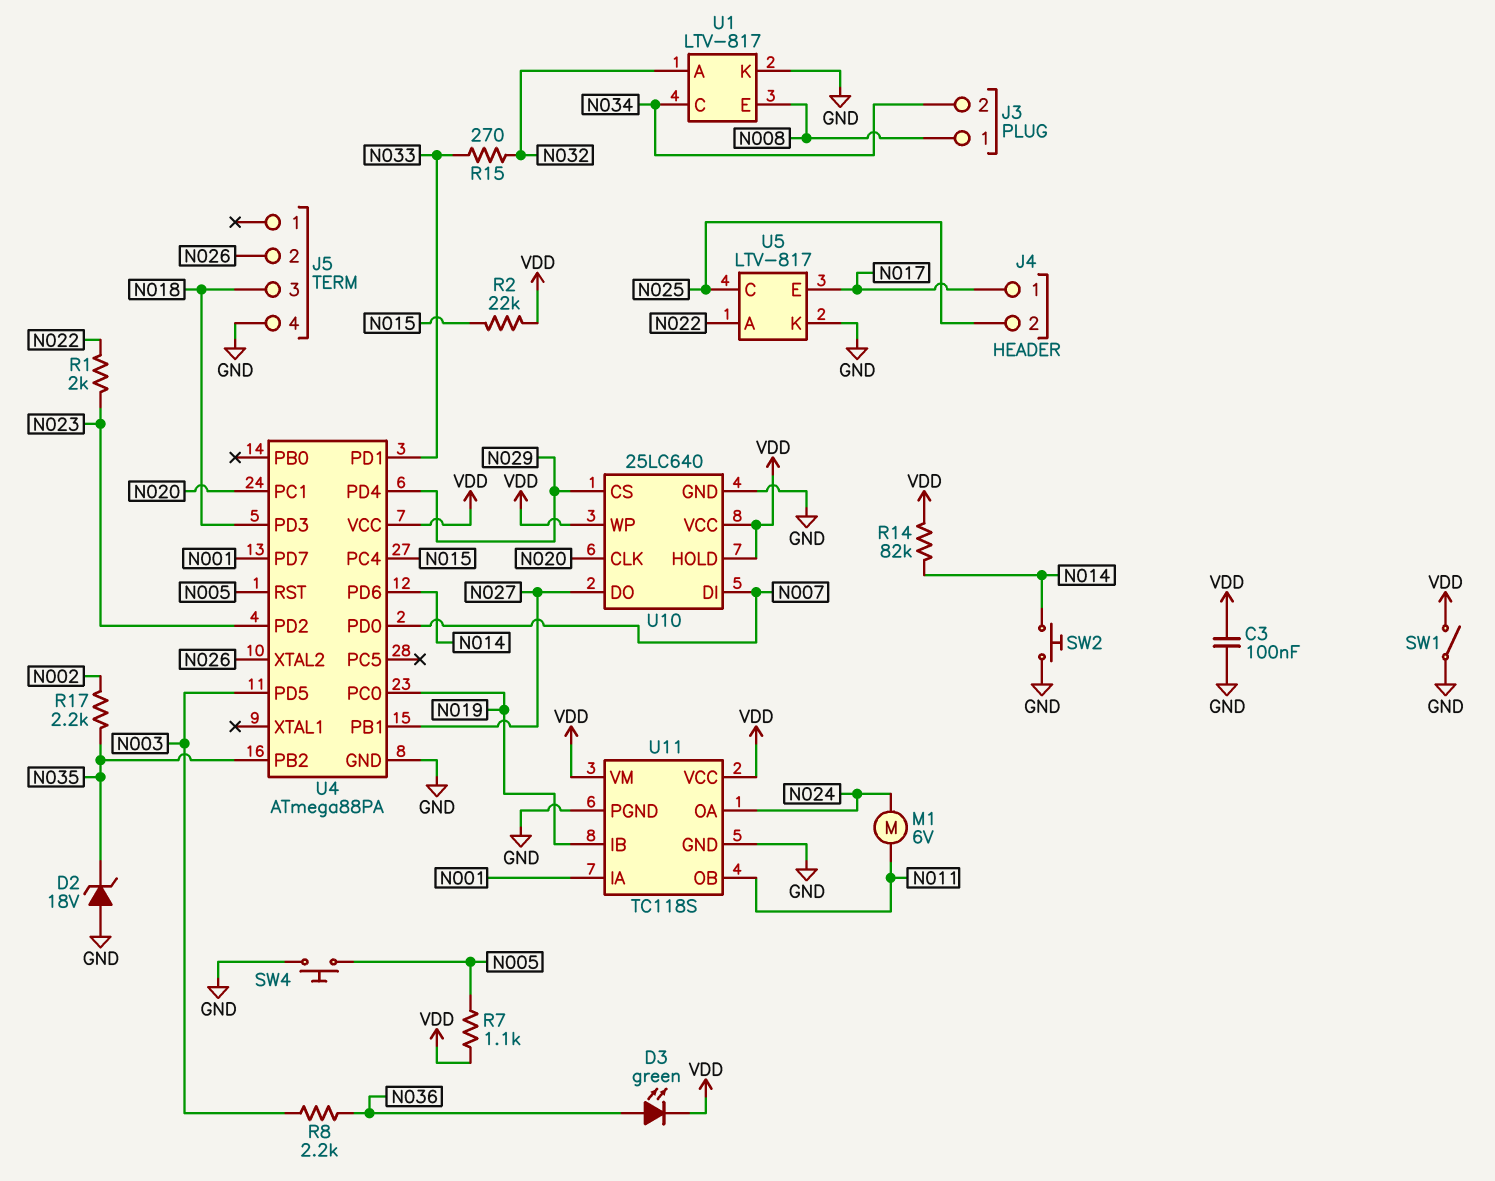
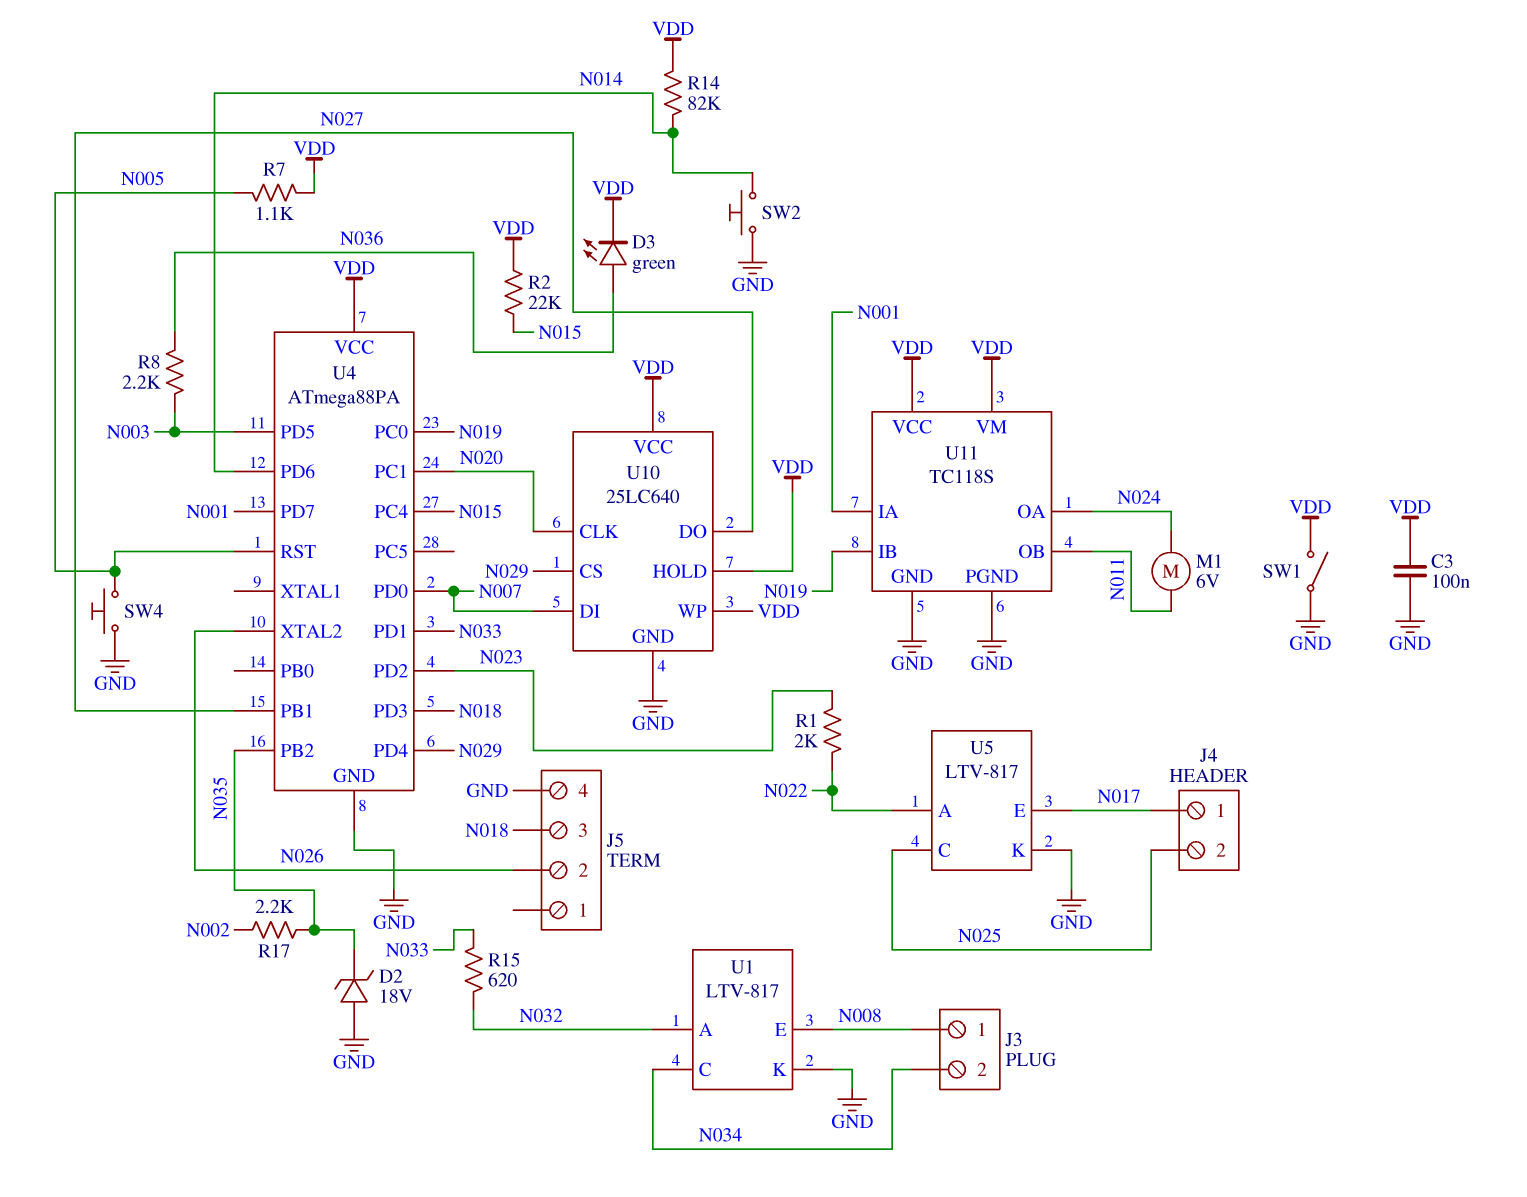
R15: 270 (N032, N033) -> 620 (N032, N033)

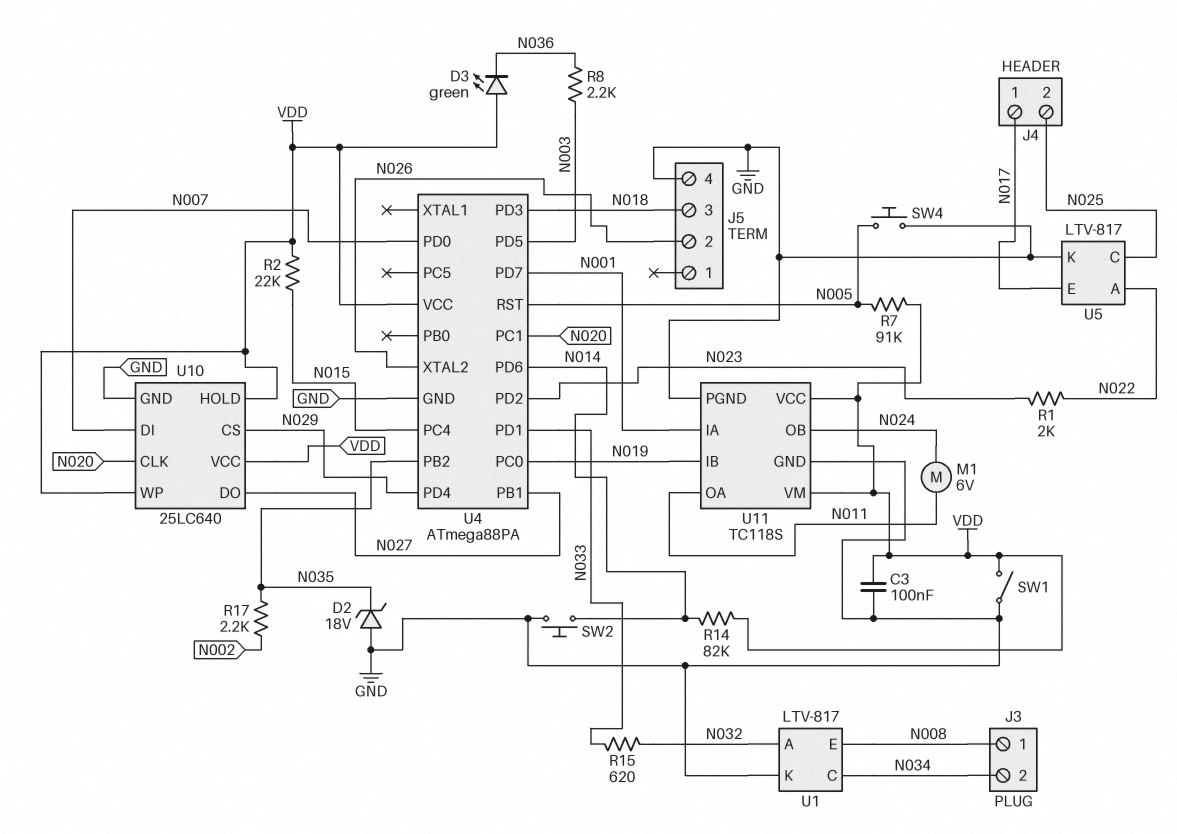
D3: LED green (A N036, K VDD) -> LED green (A VDD, K N036)
R7: 1.1k (N005, VDD) -> 91k (N005, VDD)
U11 pin OA: N024 -> N011
U11 pin OB: N011 -> N024

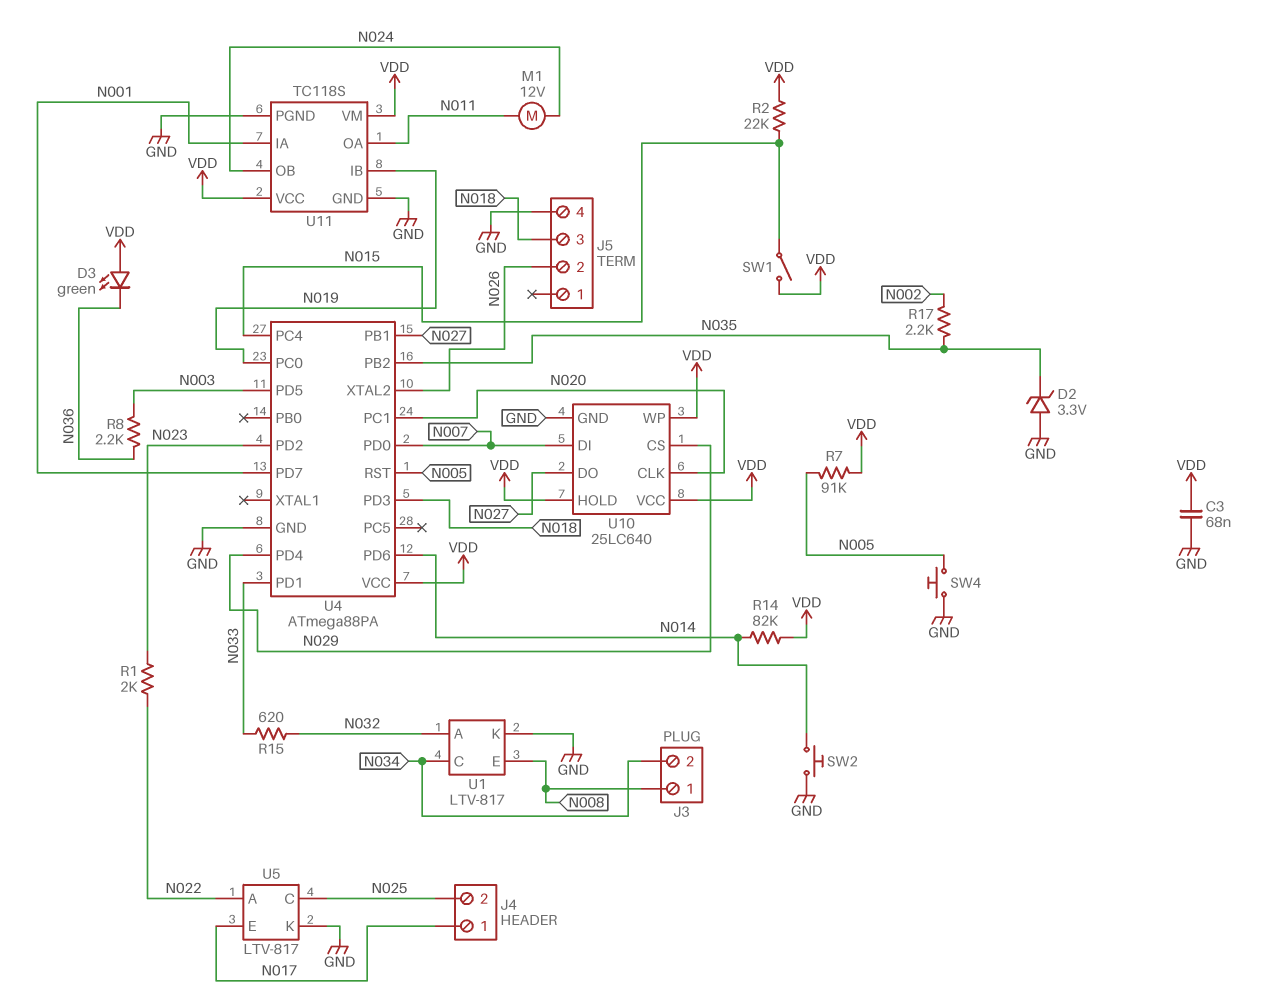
C3: 100nF (GND, VDD) -> 68nF (GND, VDD)
D2: zener 18V (A GND, K N035) -> zener 3.3V (A GND, K N035)
M1: motor 6V (N011, N024) -> motor 12V (N011, N024)
SW1: switch (GND, VDD) -> switch (N015, VDD)

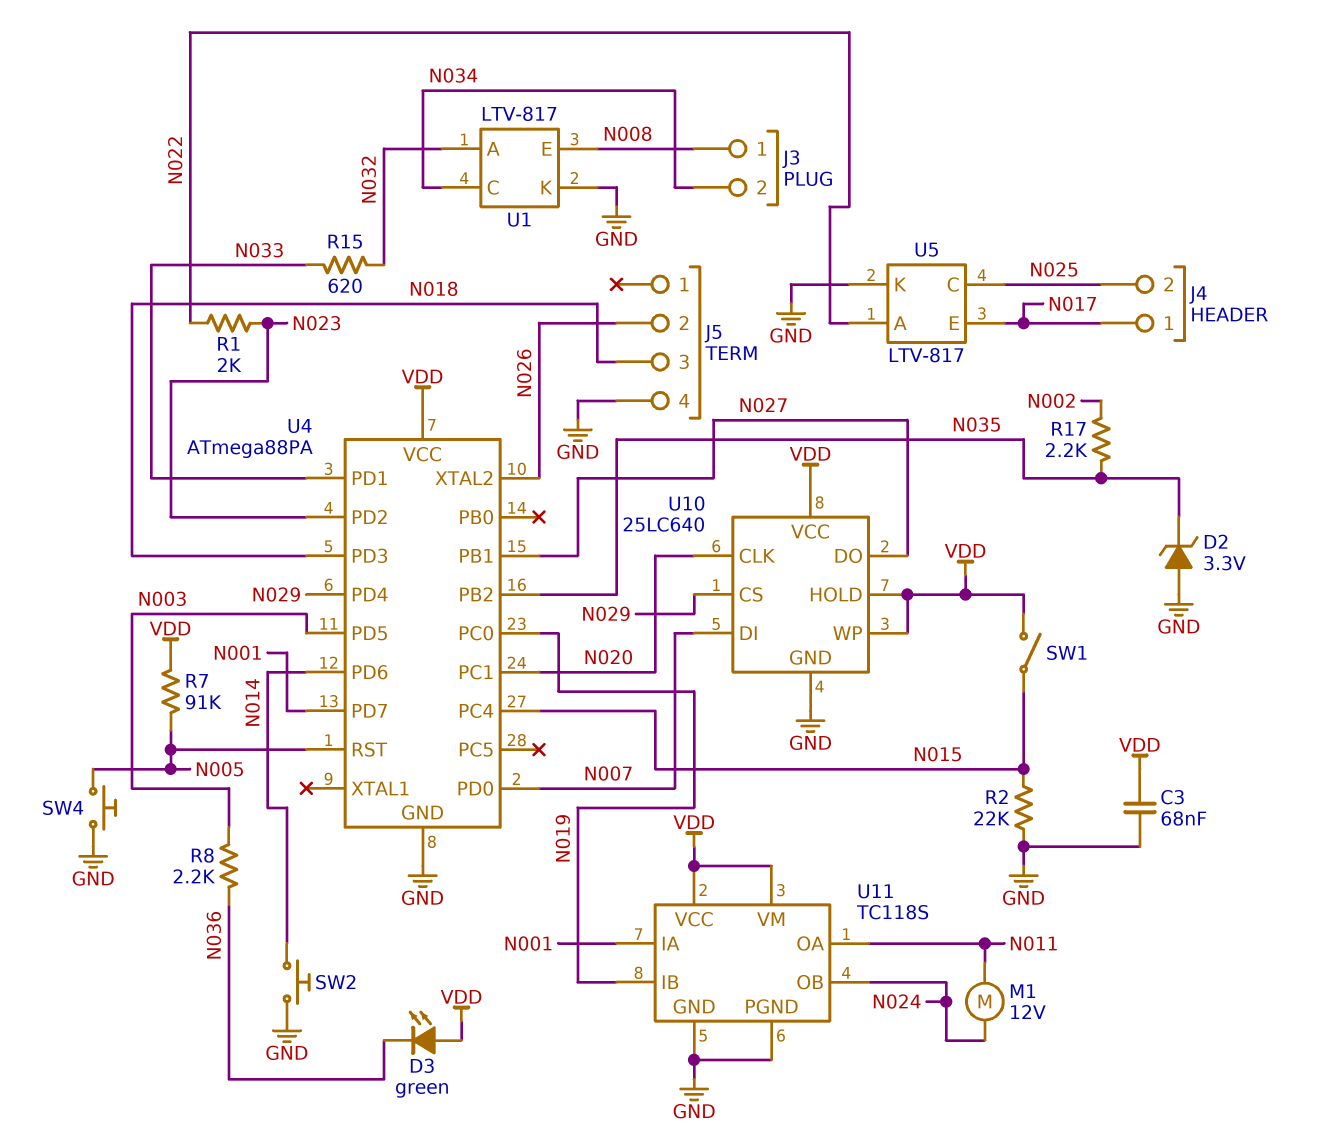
R2: 22k (N015, VDD) -> 22k (GND, N015)
R14: 82k (N014, VDD) -> none

